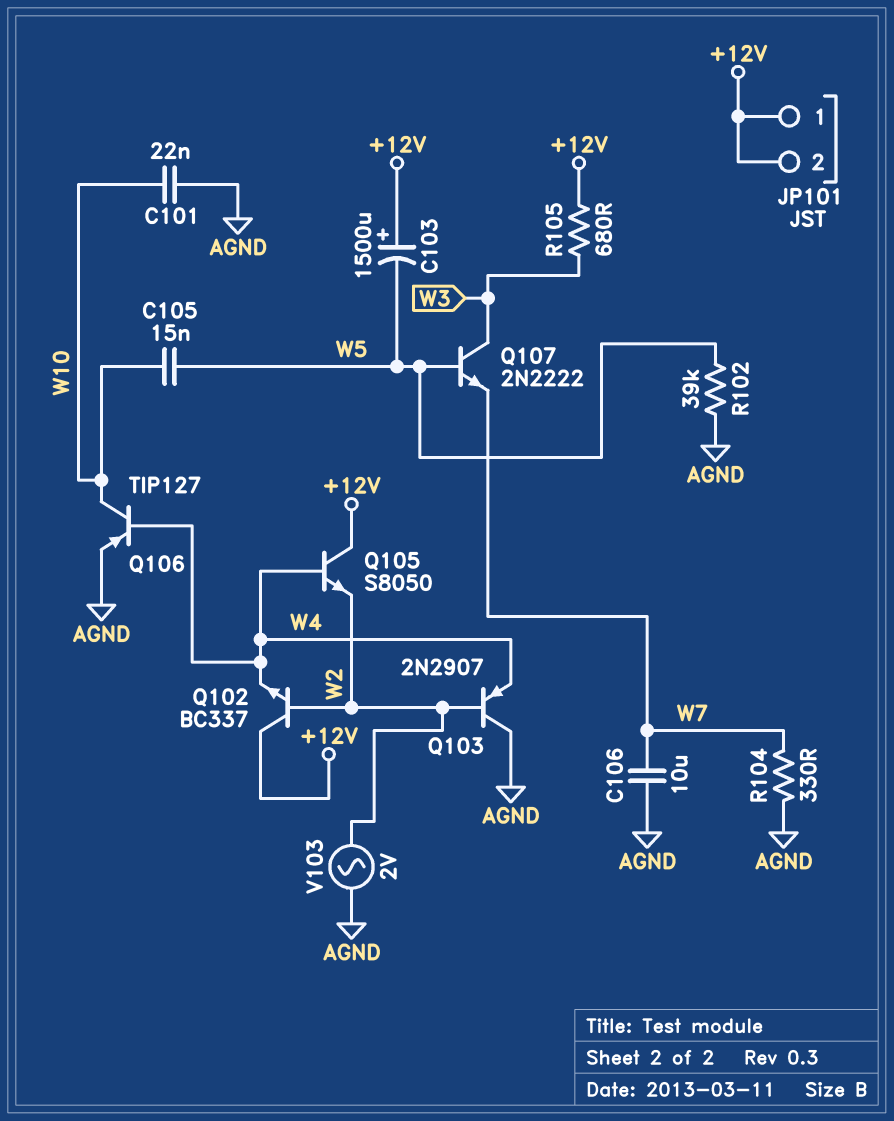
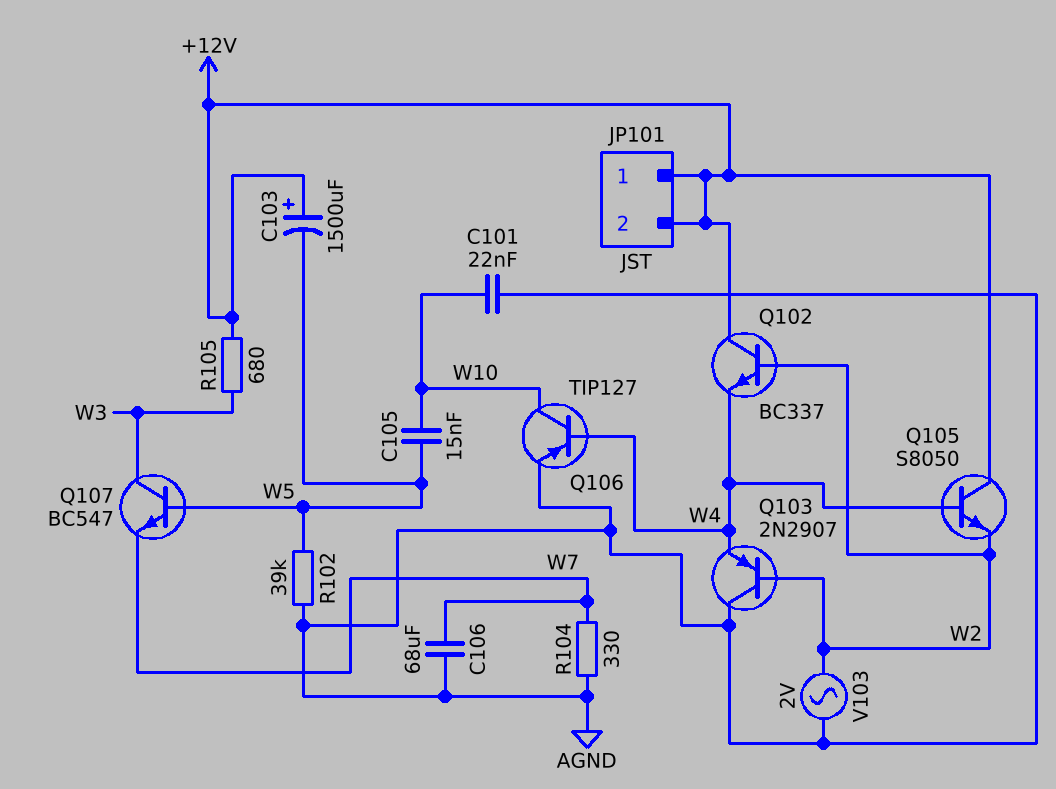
C106: 10uF (AGND, W7) -> 68uF (AGND, W7)
Q107: NPN 2N2222 (B W5, C W3, E W7) -> NPN BC547 (B W5, C W3, E W7)

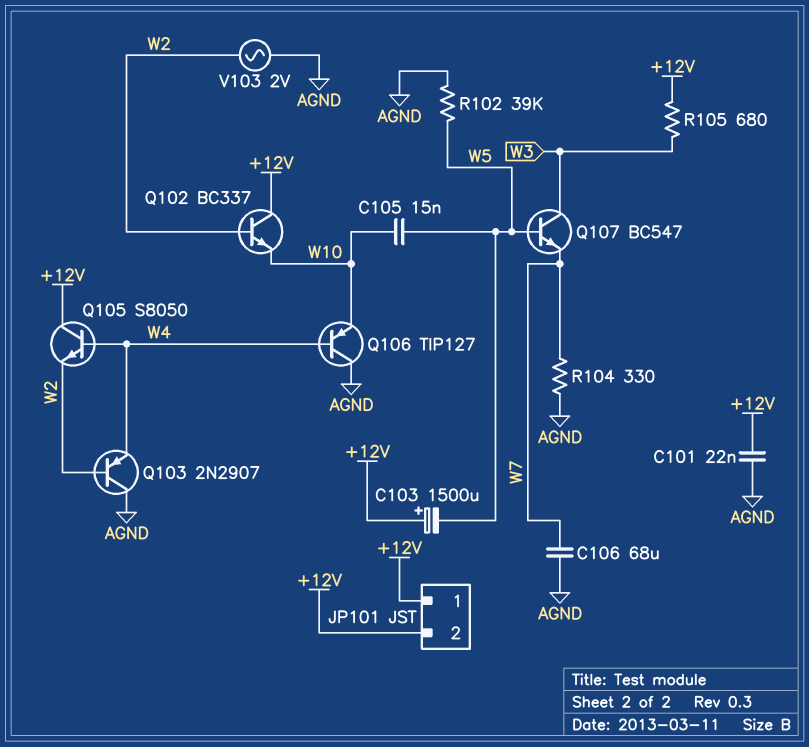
C101: 22nF (AGND, W10) -> 22nF (+12V, AGND)
Q102: NPN BC337 (B W2, C +12V, E W4) -> NPN BC337 (B W2, C +12V, E W10)
Q106: PNP TIP127 (B W4, C W10, E AGND) -> PNP TIP127 (B W4, C AGND, E W10)

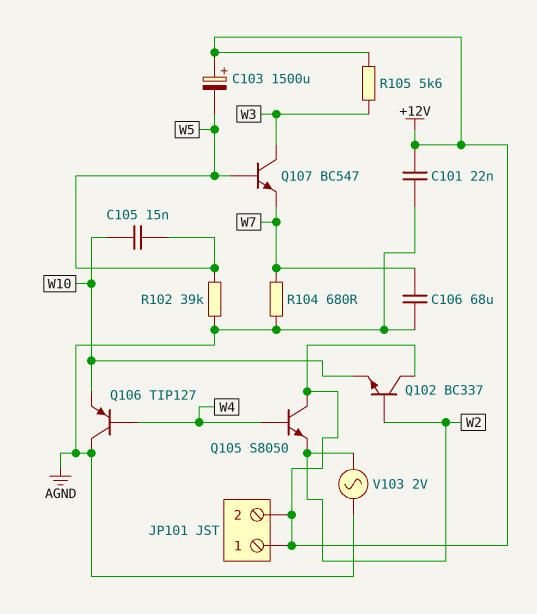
Q103: PNP 2N2907 (B W2, C AGND, E W4) -> none
R104: 330 (AGND, W7) -> 680 (AGND, W7)
R105: 680 (+12V, W3) -> 5.6k (+12V, W3)

